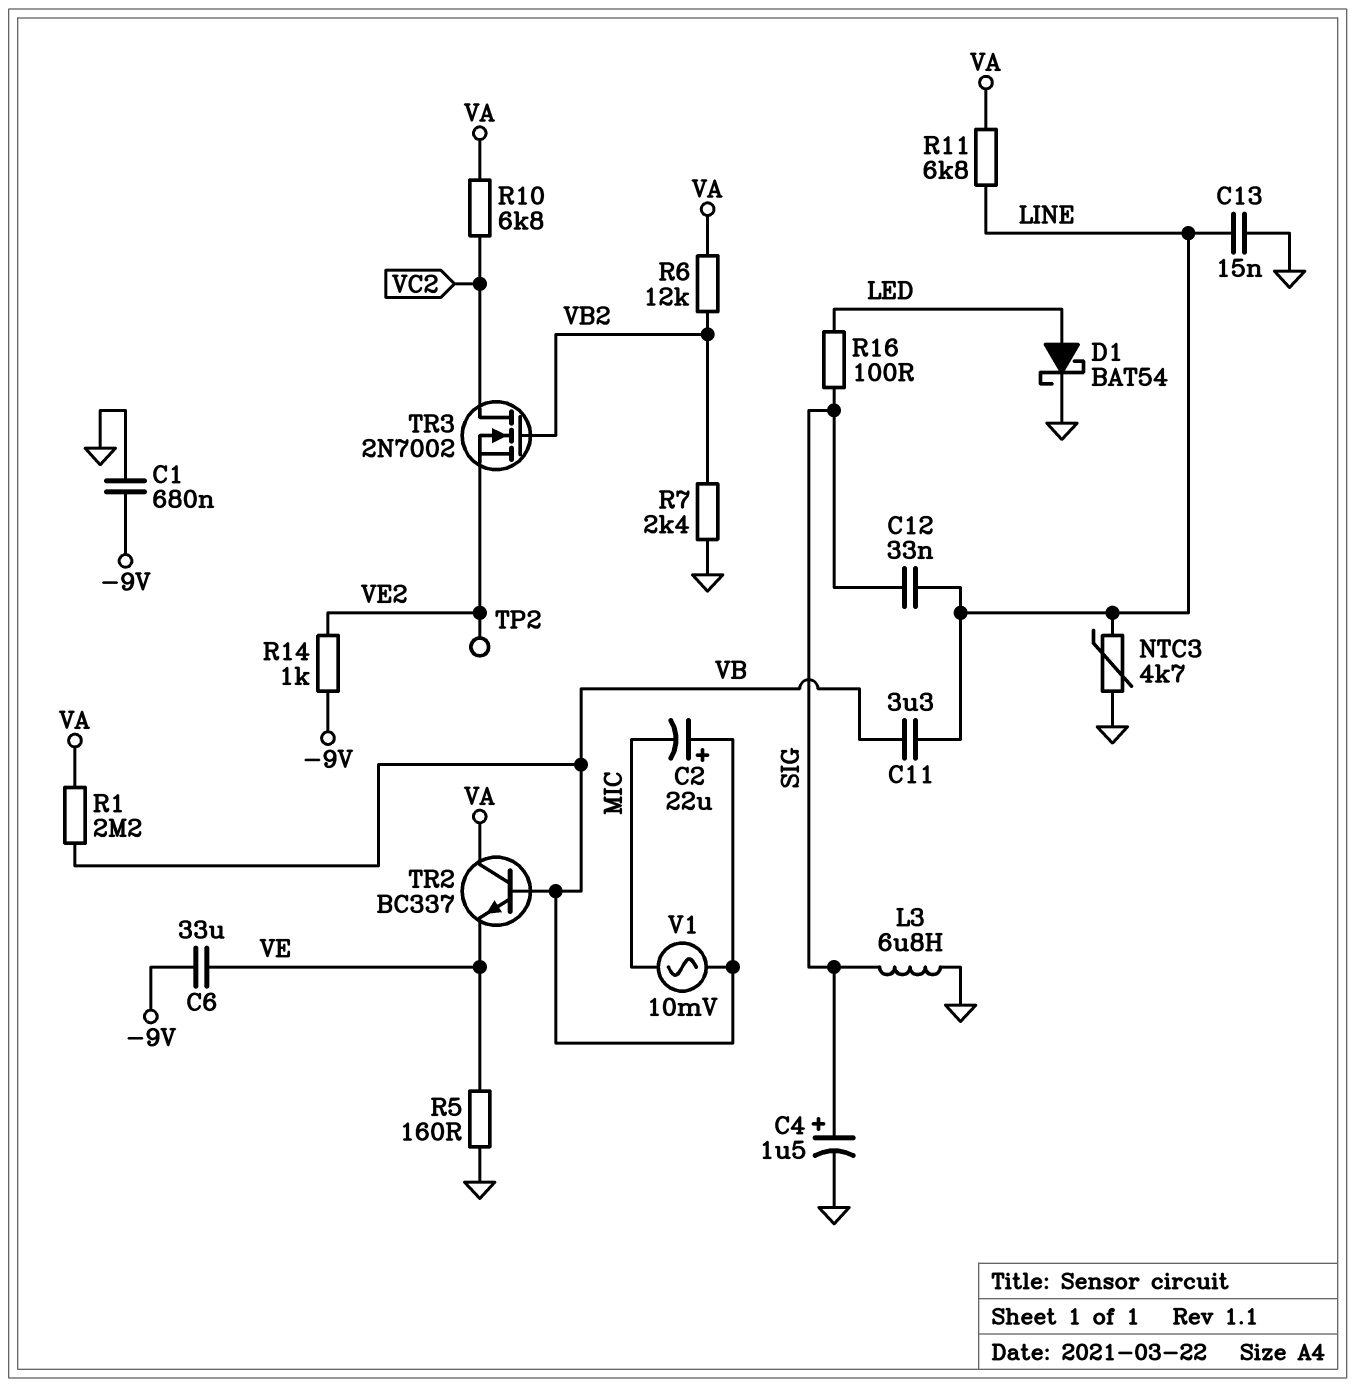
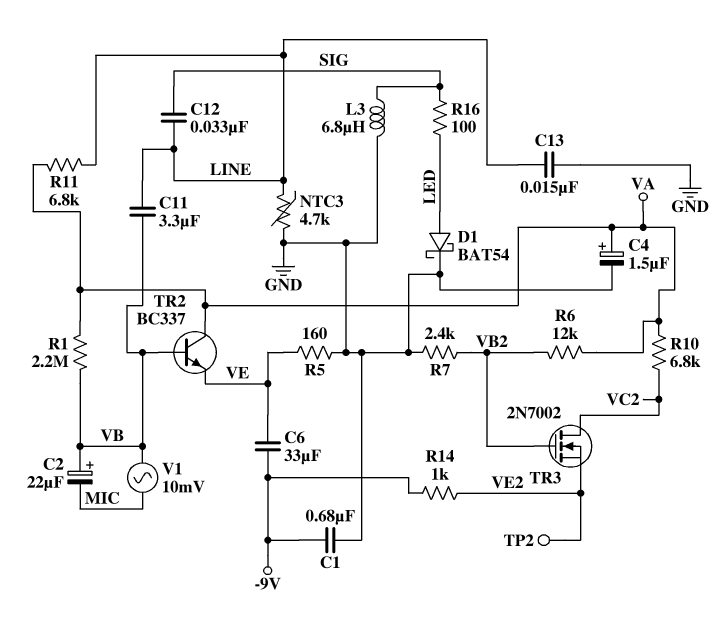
C4: 1.5uF (plus SIG, minus GND) -> 1.5uF (plus VA, minus GND)

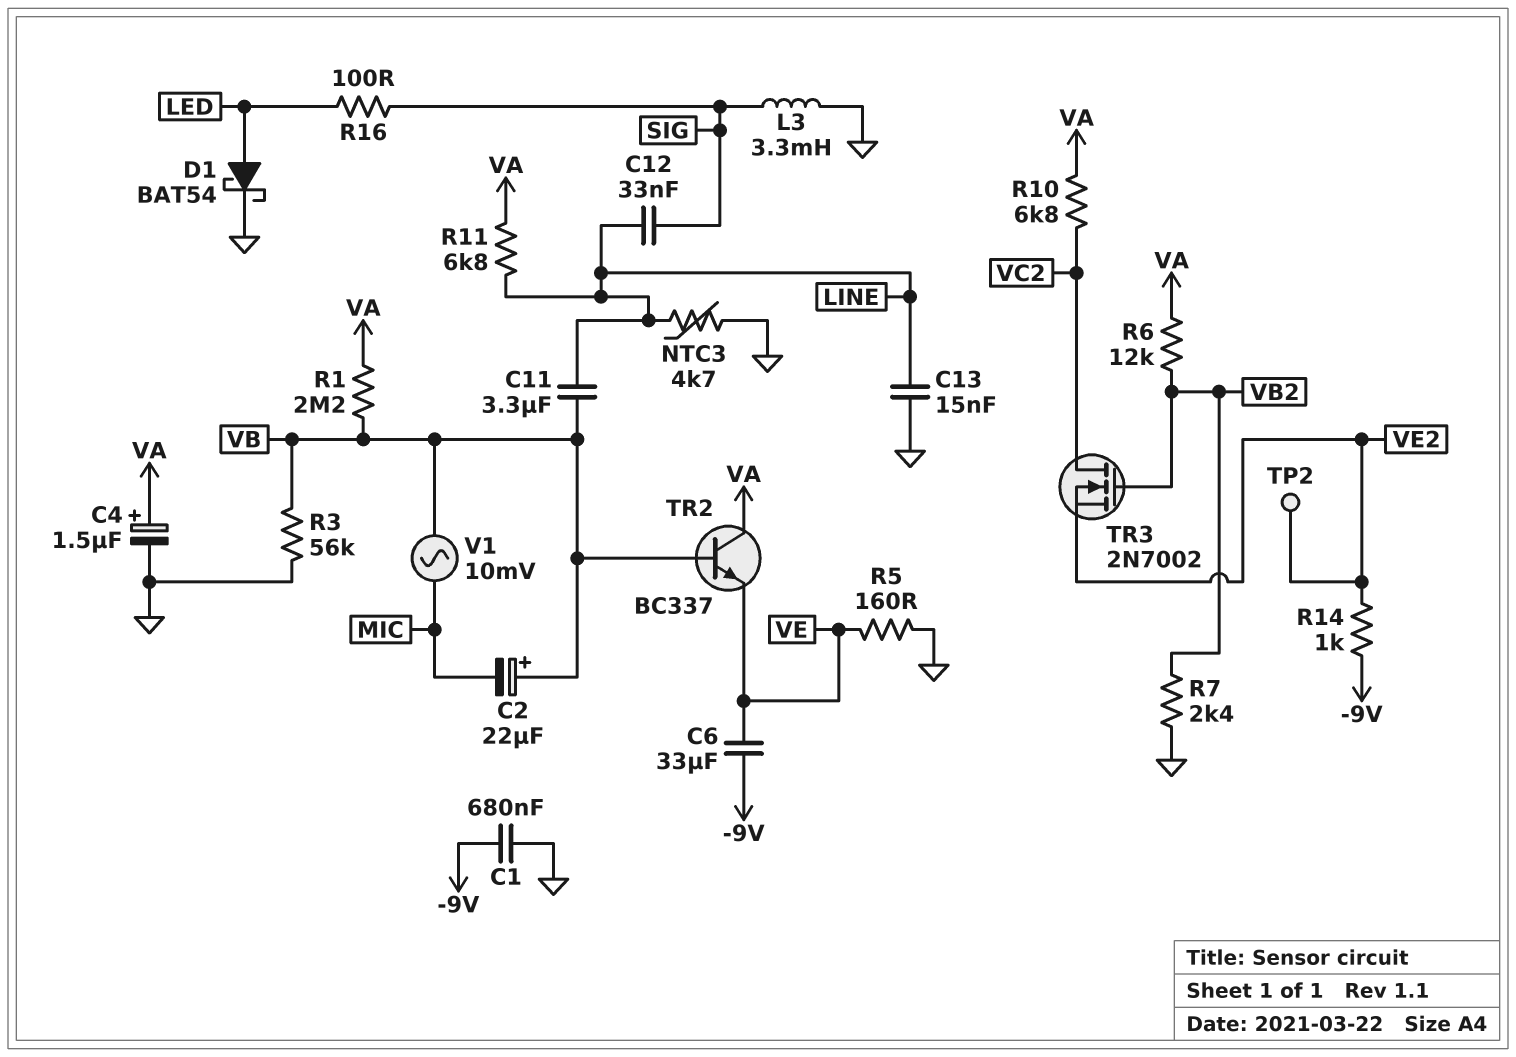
L3: 6.8uH (GND, SIG) -> 3.3mH (GND, SIG)
R3: none -> 56k (GND, VB)

